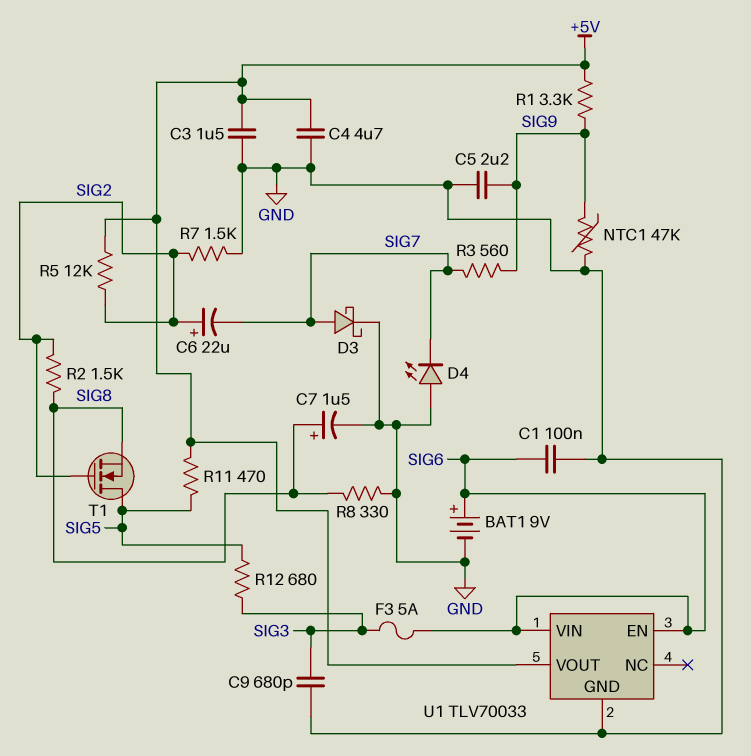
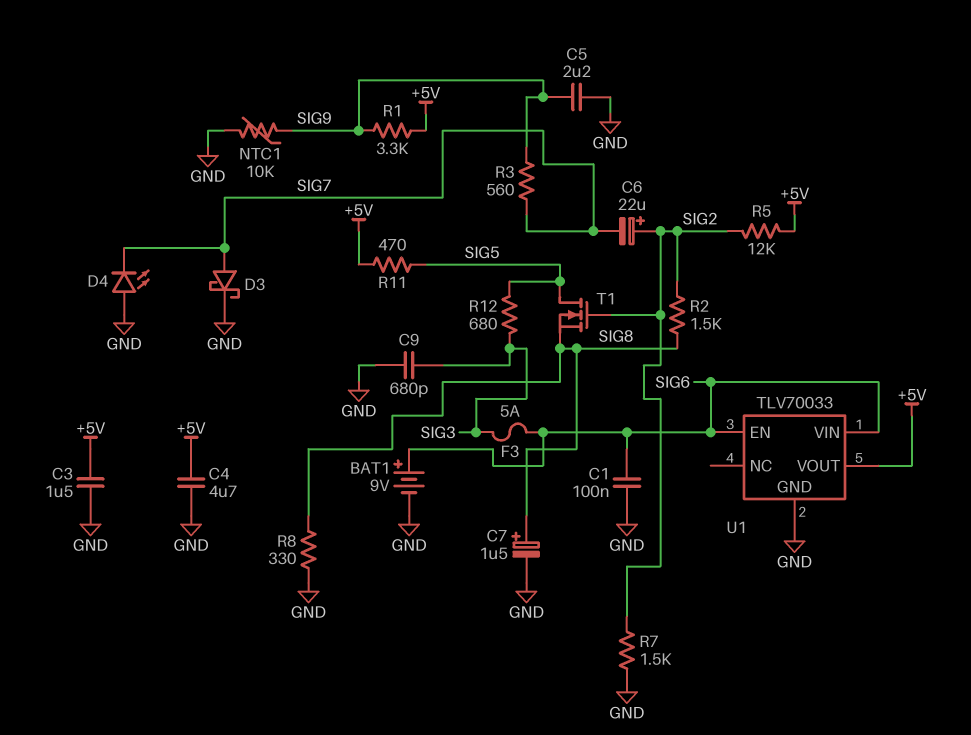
NTC1: 47k (GND, SIG9) -> 10k (GND, SIG9)

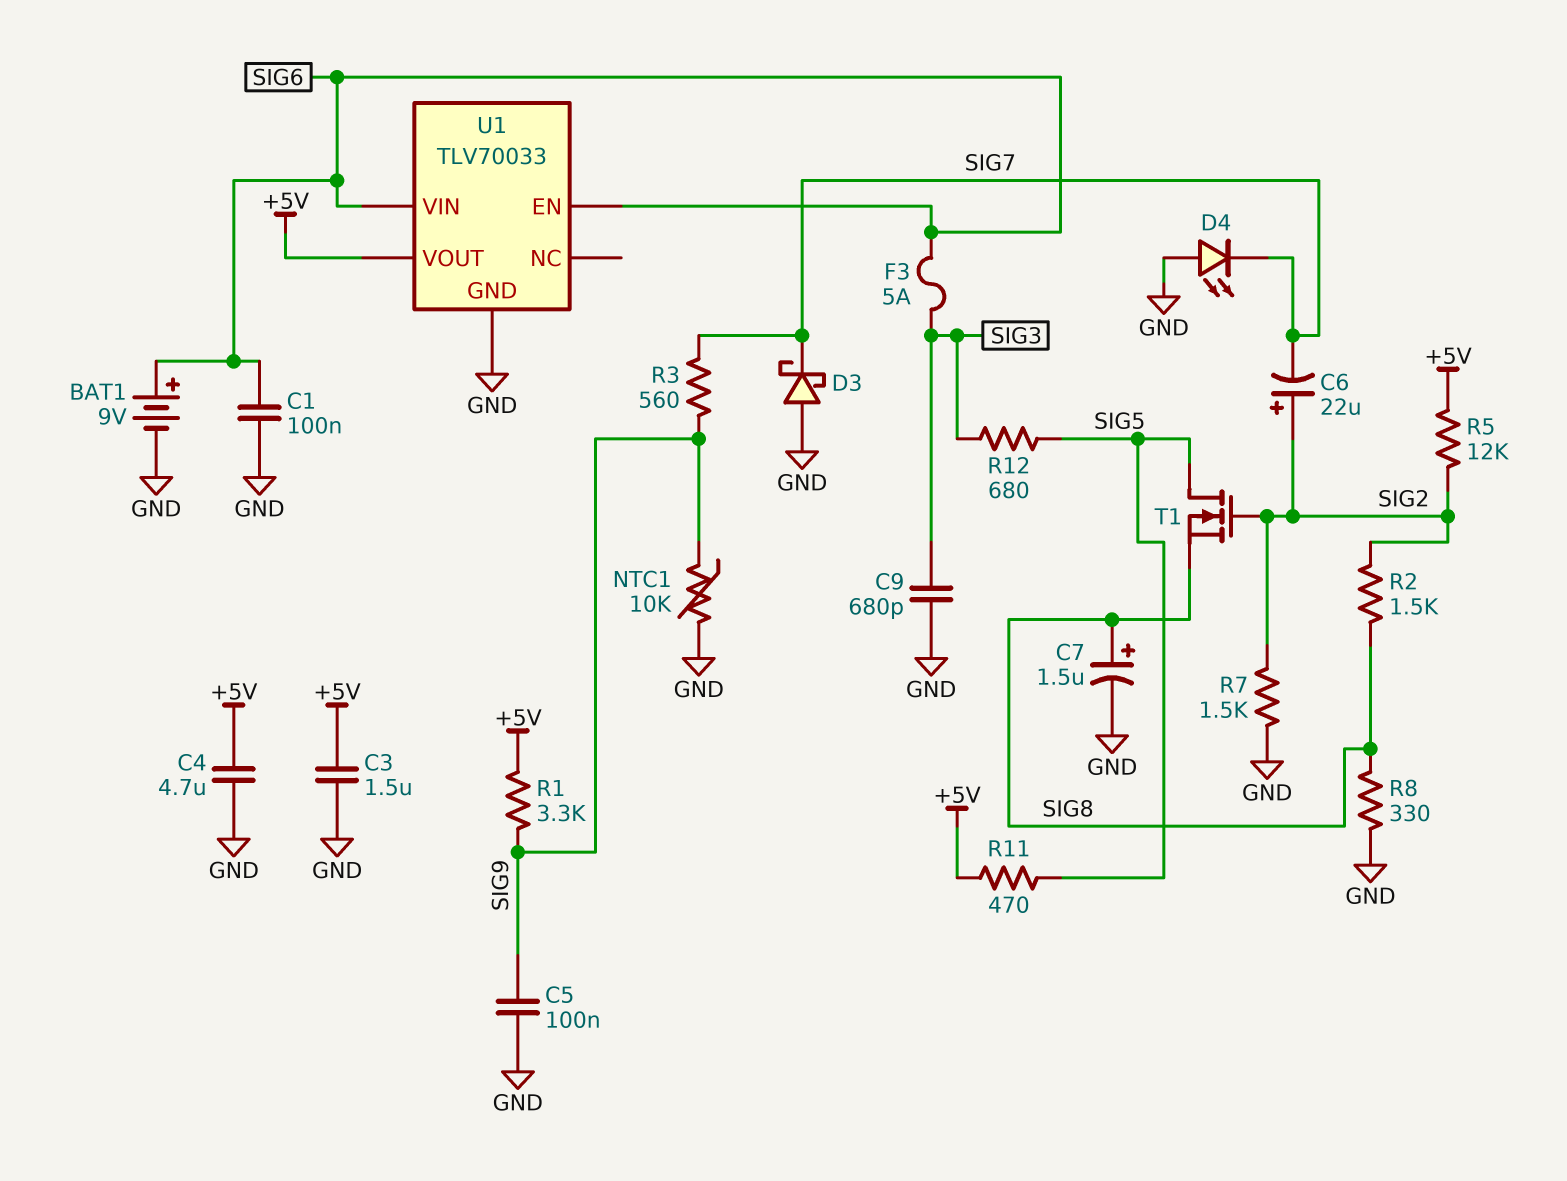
C5: 2.2uF (GND, SIG9) -> 100nF (GND, SIG9)
D3: schottky (A SIG7, K GND) -> schottky (A GND, K SIG7)

